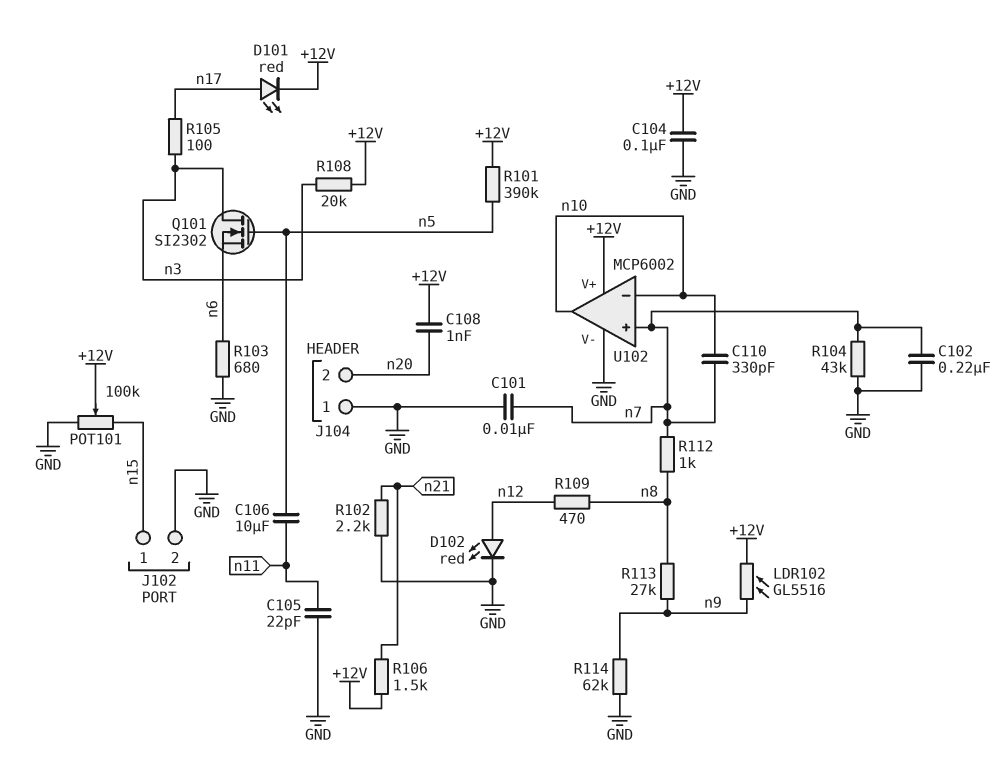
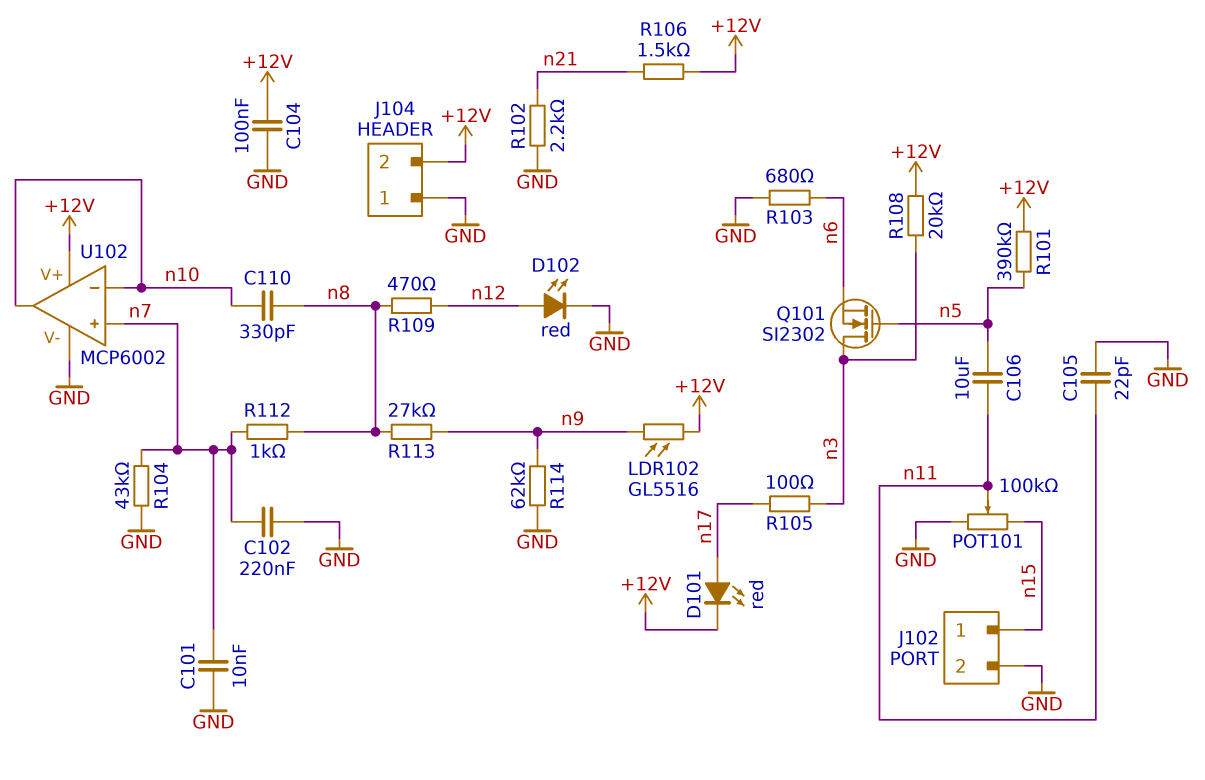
C108: 1nF (+12V, n20) -> none
C110: 330pF (n7, n10) -> 330pF (n8, n10)
J104 pin 2: n20 -> +12V
POT101: 100k (GND, n15, wiper +12V) -> 100k (GND, n15, wiper n11)

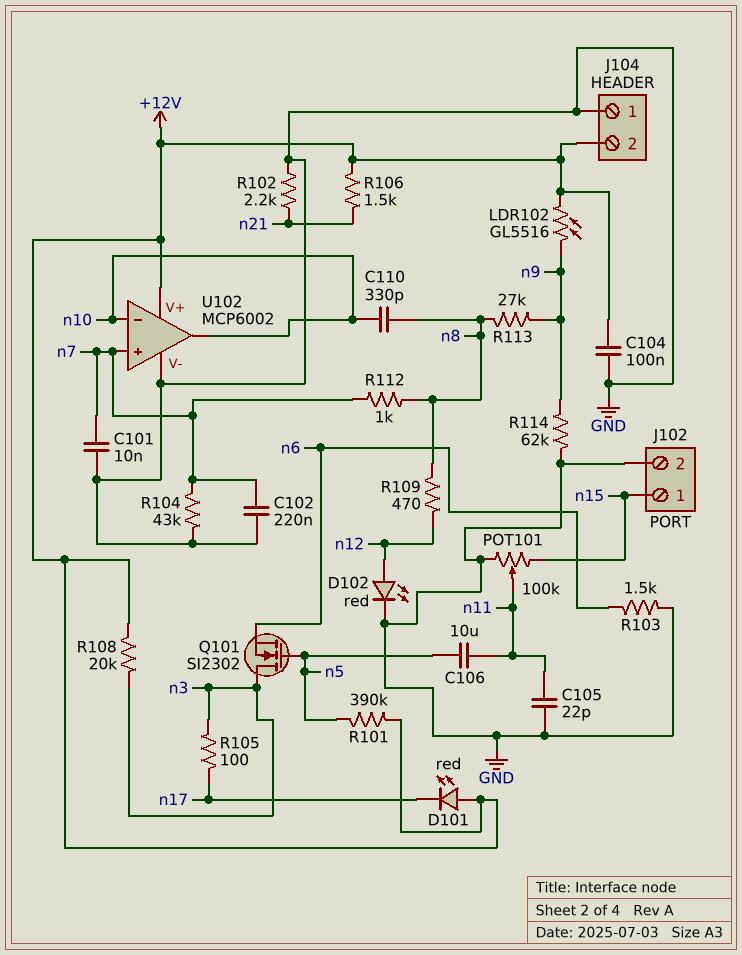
D101: LED red (A n17, K +12V) -> LED red (A +12V, K n17)
R103: 680 (GND, n6) -> 1.5k (GND, n6)

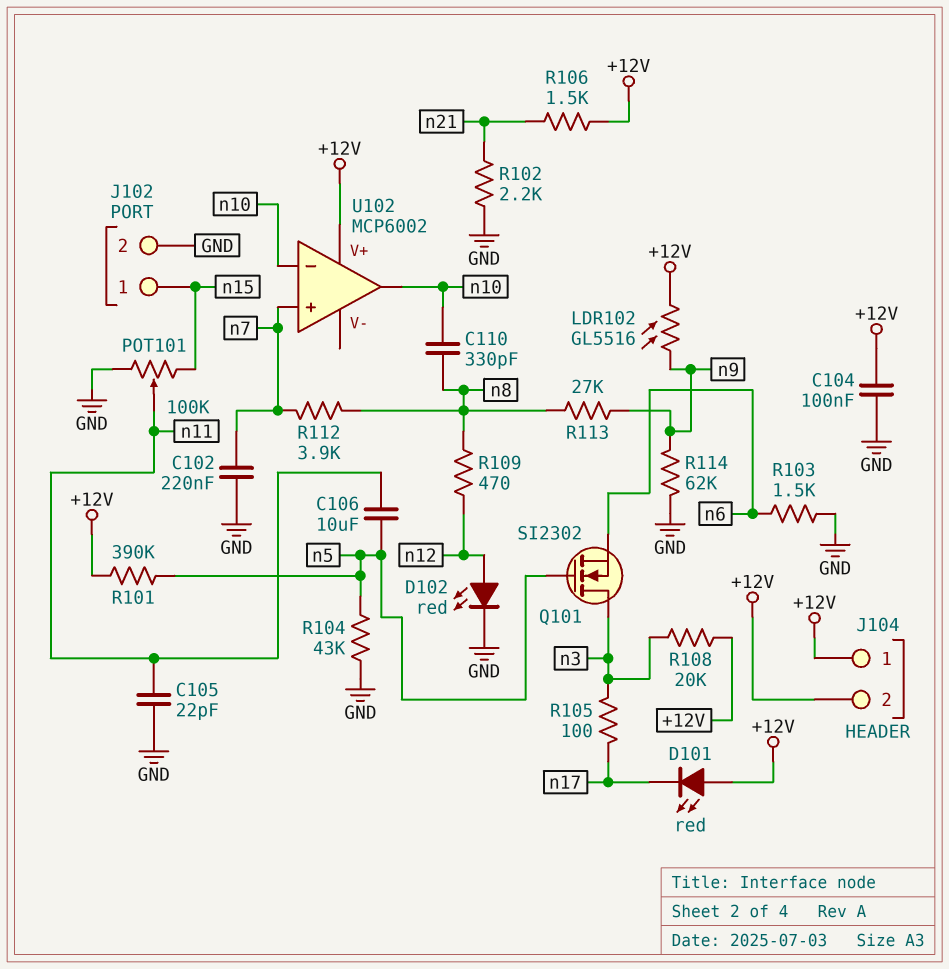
C101: 10nF (GND, n7) -> none
J104 pin 1: GND -> +12V
R104: 43k (GND, n7) -> 43k (GND, n5)
R112: 1k (n7, n8) -> 3.9k (n7, n8)
U102 pin V-: GND -> none

